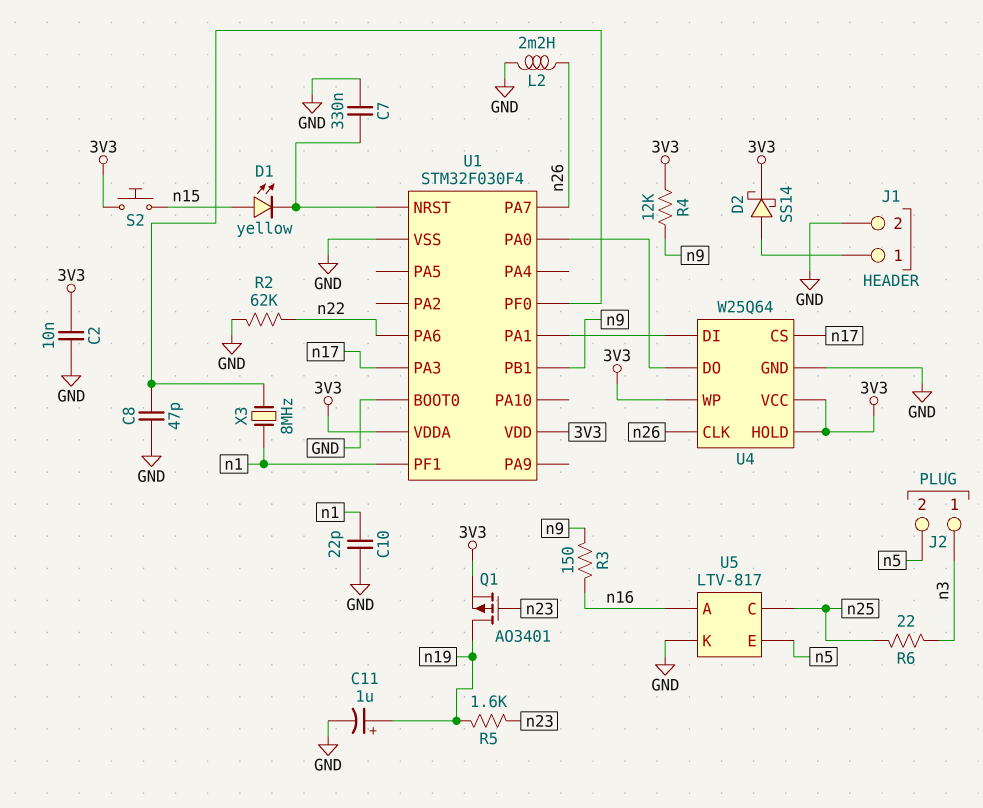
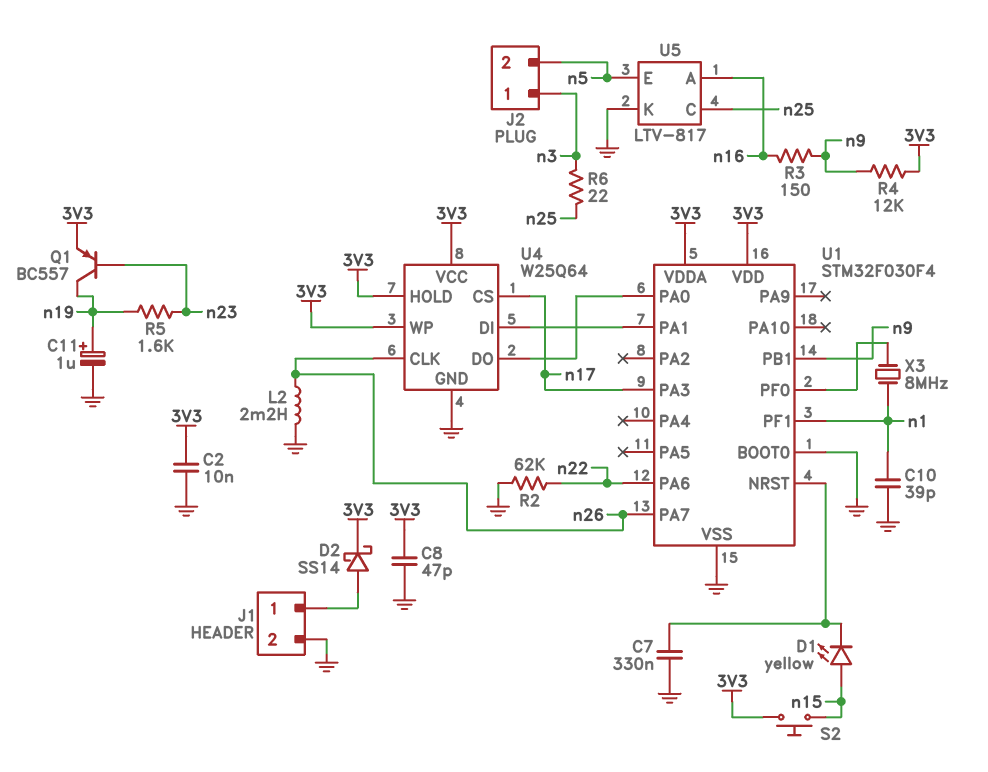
C8: 47pF (GND, U1/PF0) -> 47pF (3V3, GND)
C10: 22pF (GND, n1) -> 39pF (GND, n1)
Q1: PMOS AO3401 (G n23, D n19, S 3V3) -> PNP BC557 (B n23, C n19, E 3V3)

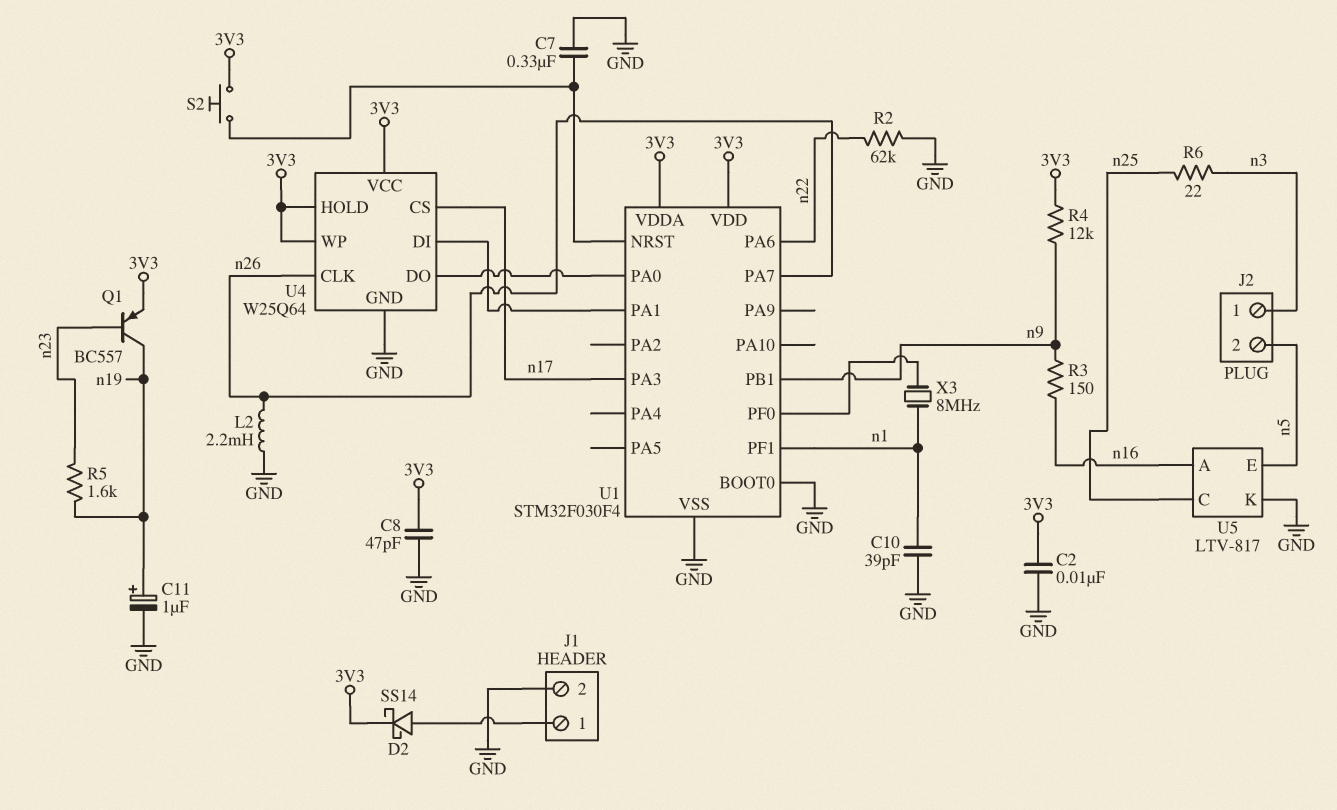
D1: LED yellow (A n15, K U1/NRST) -> none
S2: button (3V3, n15) -> button (3V3, U1/NRST)

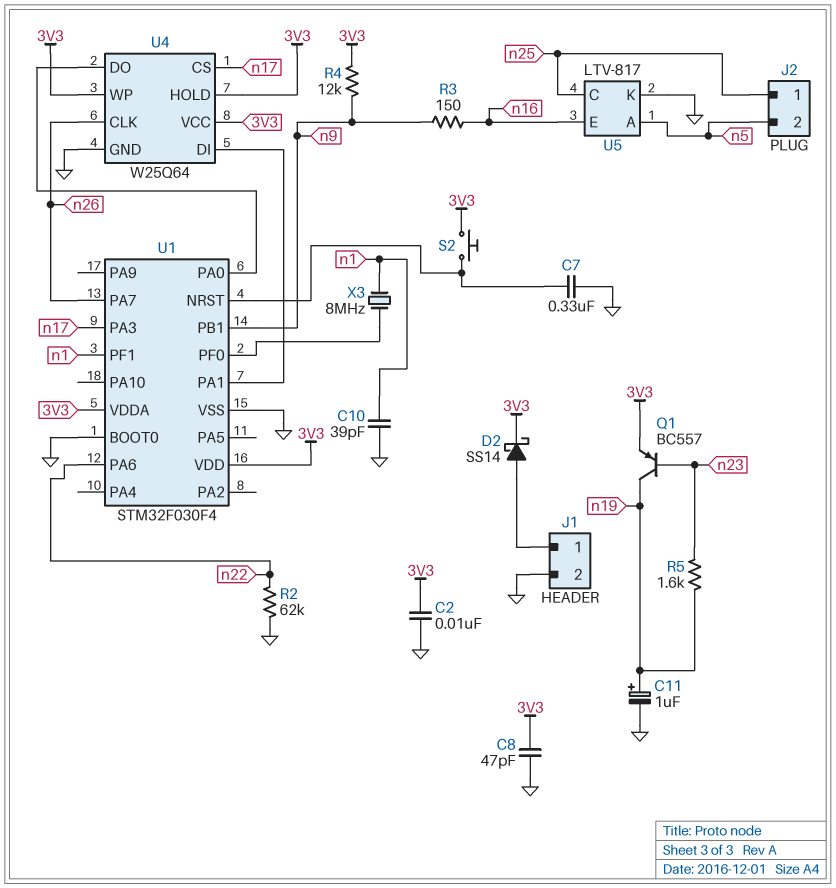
J2 pin 1: n3 -> n25
L2: 2.2mH (GND, n26) -> none
R6: 22 (n3, n25) -> none
U5 pin A: n16 -> n5
U5 pin E: n5 -> n16

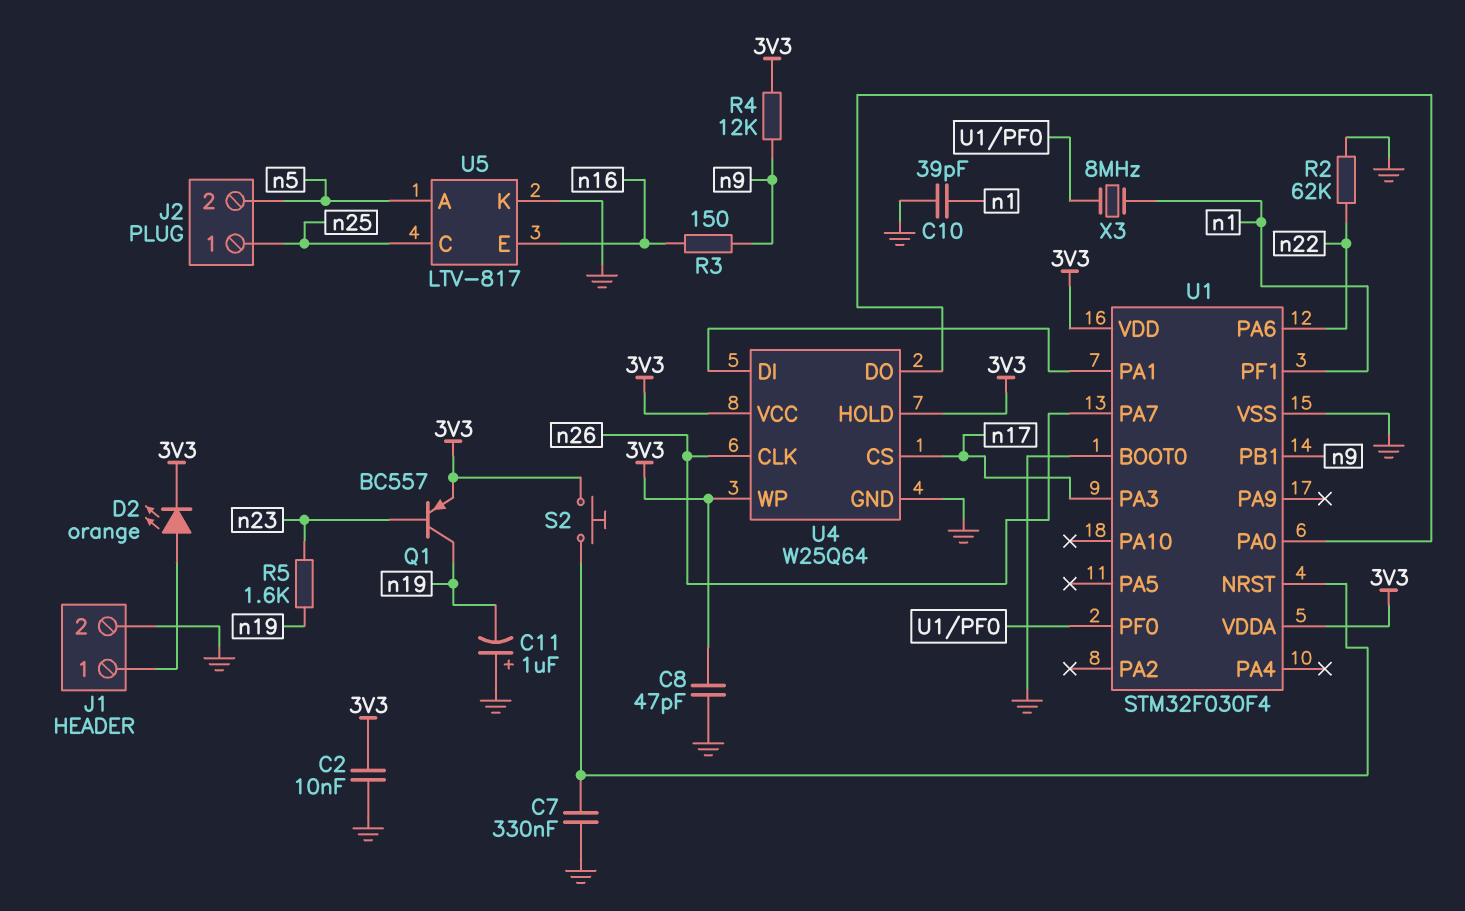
C11: 1uF (plus n19, minus GND) -> 1uF (plus GND, minus n19)
D2: schottky SS14 (A J1/1, K 3V3) -> LED orange (A J1/1, K 3V3)

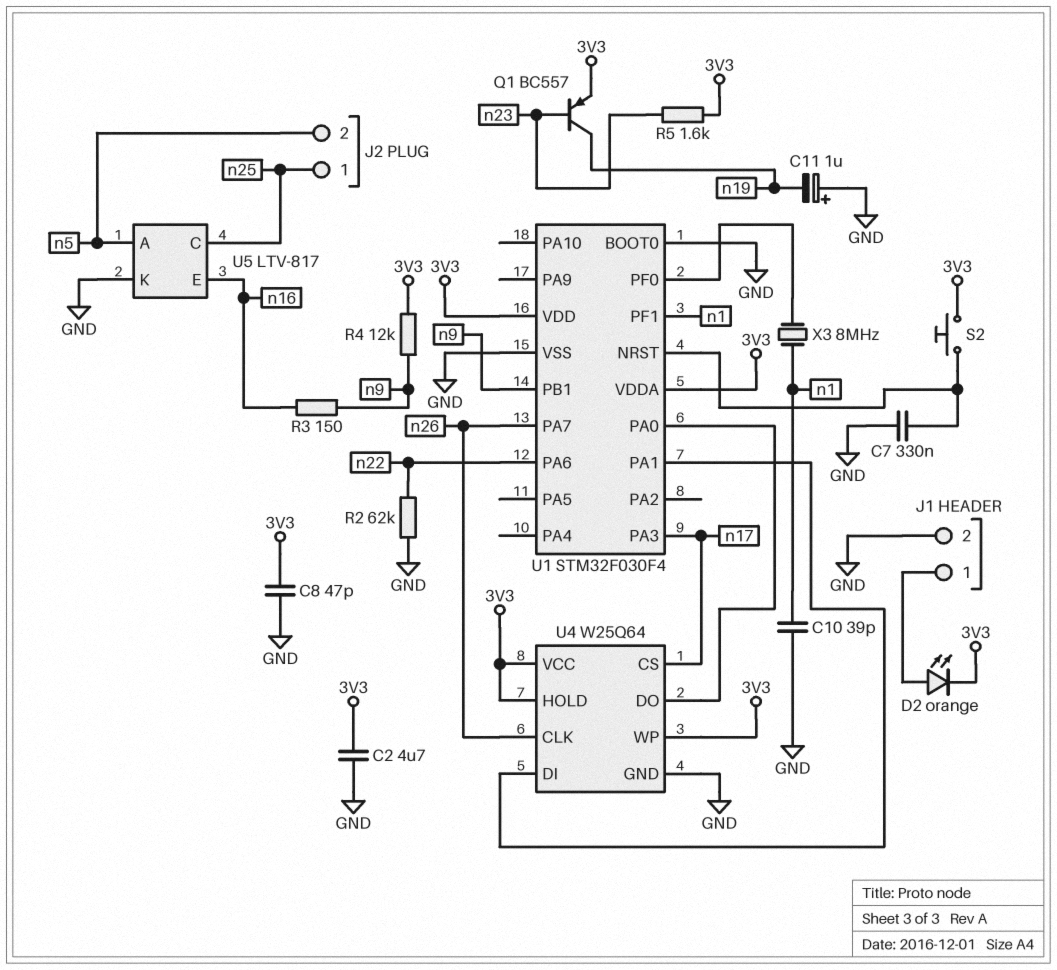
C2: 10nF (3V3, GND) -> 4.7uF (3V3, GND)
R5: 1.6k (n19, n23) -> 1.6k (3V3, n23)

